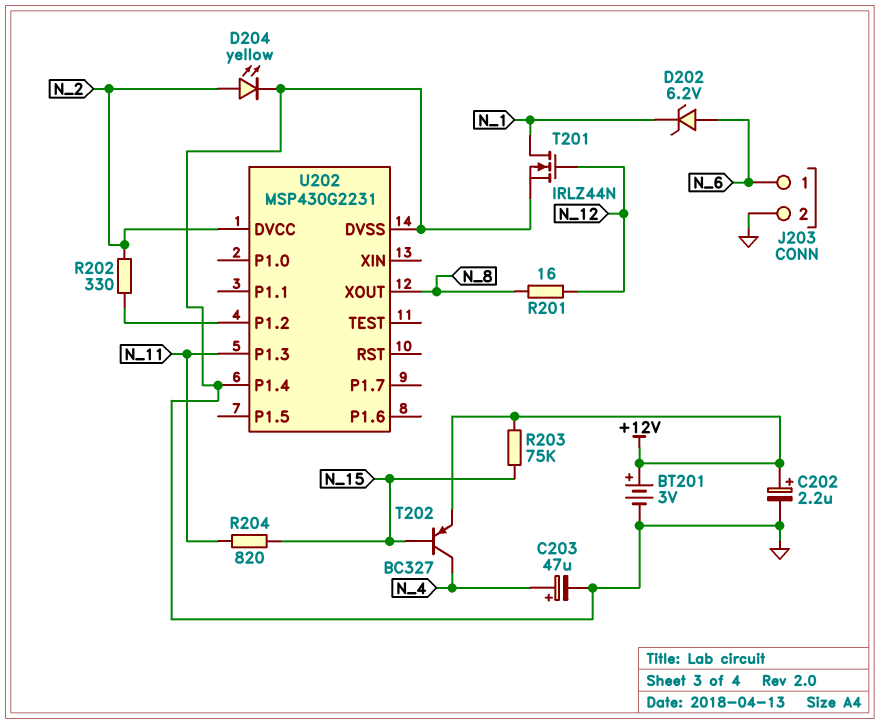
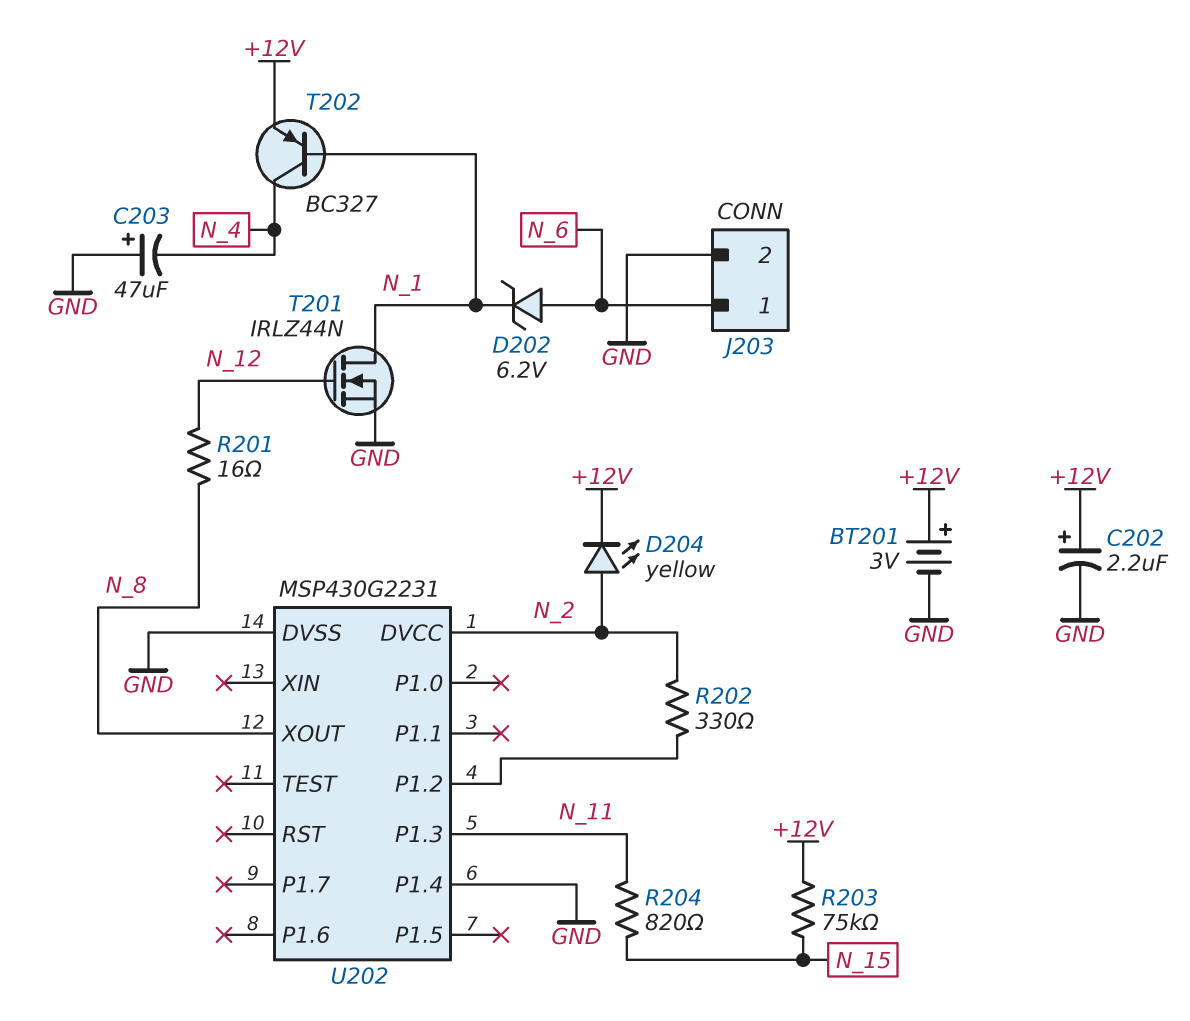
C203: 47uF (plus N_4, minus GND) -> 47uF (plus GND, minus N_4)
D204: LED yellow (A N_2, K GND) -> LED yellow (A N_2, K +12V)
T202: PNP BC327 (B N_15, C N_4, E +12V) -> PNP BC327 (B N_1, C N_4, E +12V)

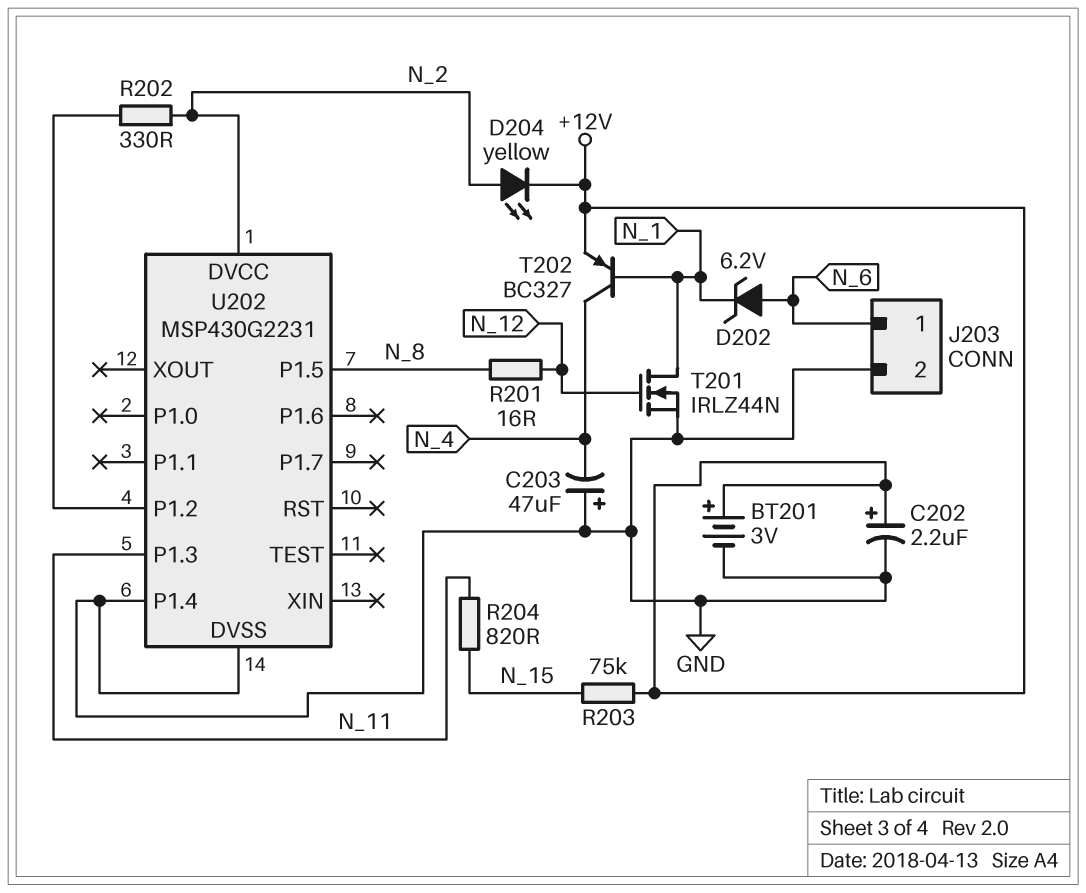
U202 pin P1.5: none -> N_8
U202 pin XOUT: N_8 -> none

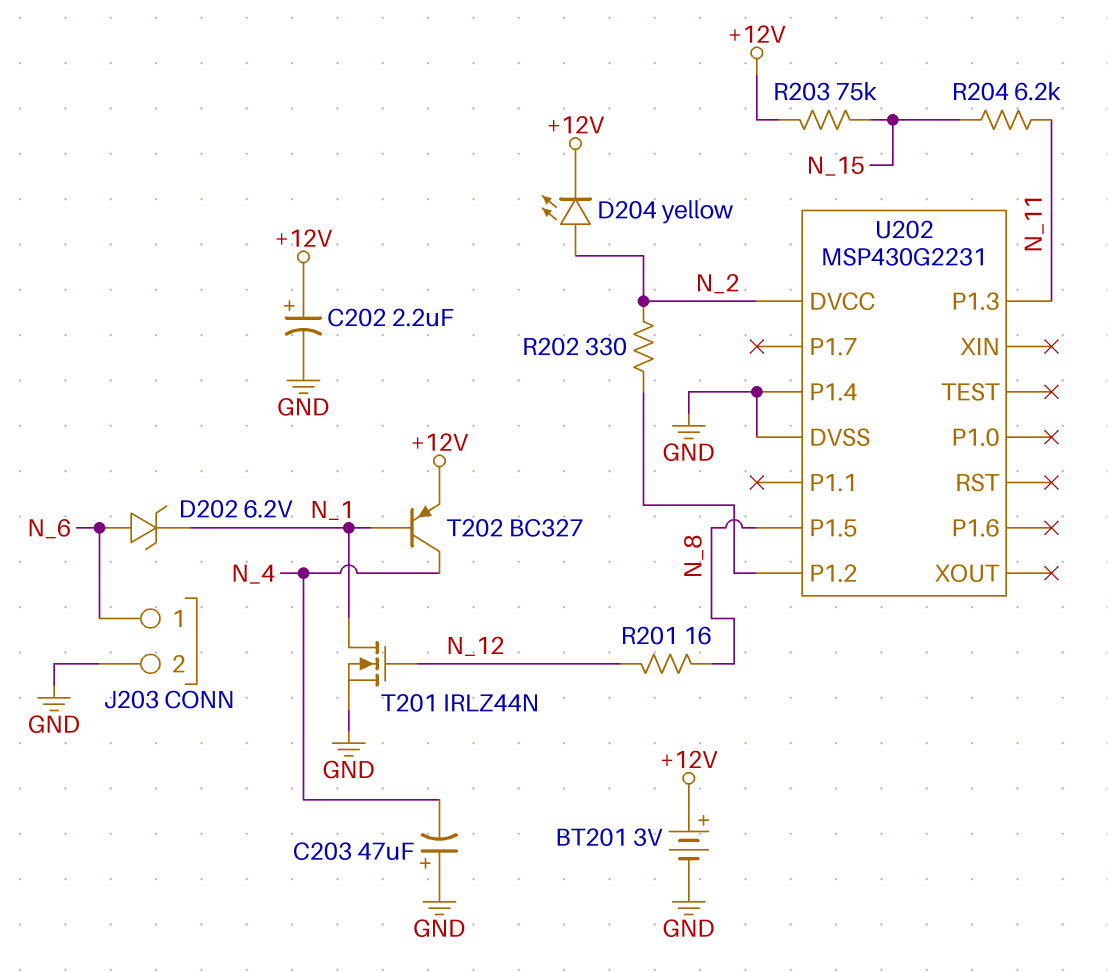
R204: 820 (N_11, N_15) -> 6.2k (N_11, N_15)

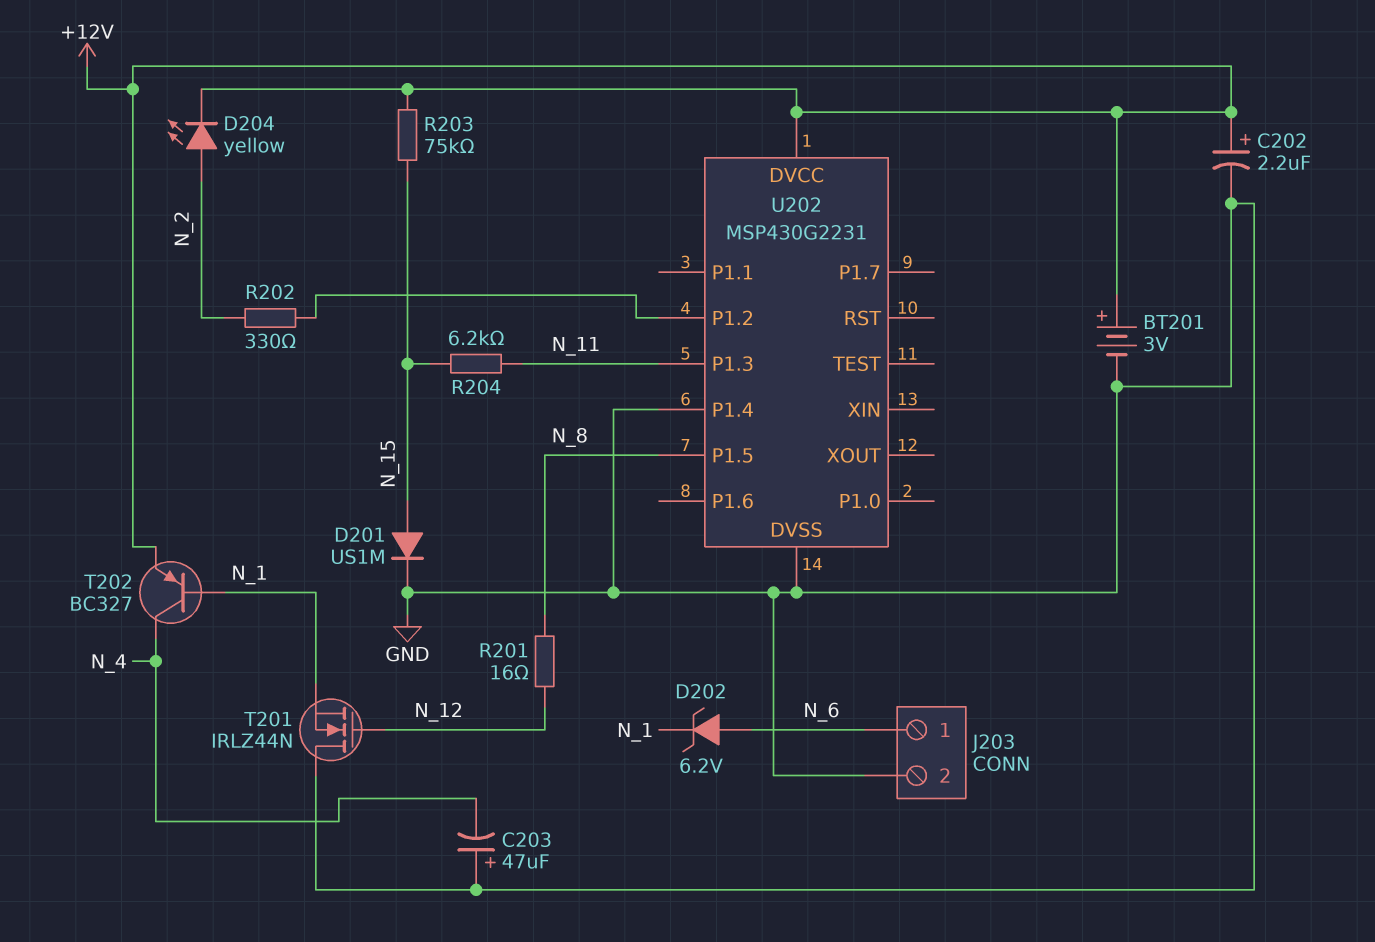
D201: none -> diode US1M (A N_15, K GND)
T201: NMOS IRLZ44N (G N_12, D N_1, S GND) -> NMOS IRLZ44N (G N_12, D GND, S N_1)
U202 pin DVCC: N_2 -> +12V

